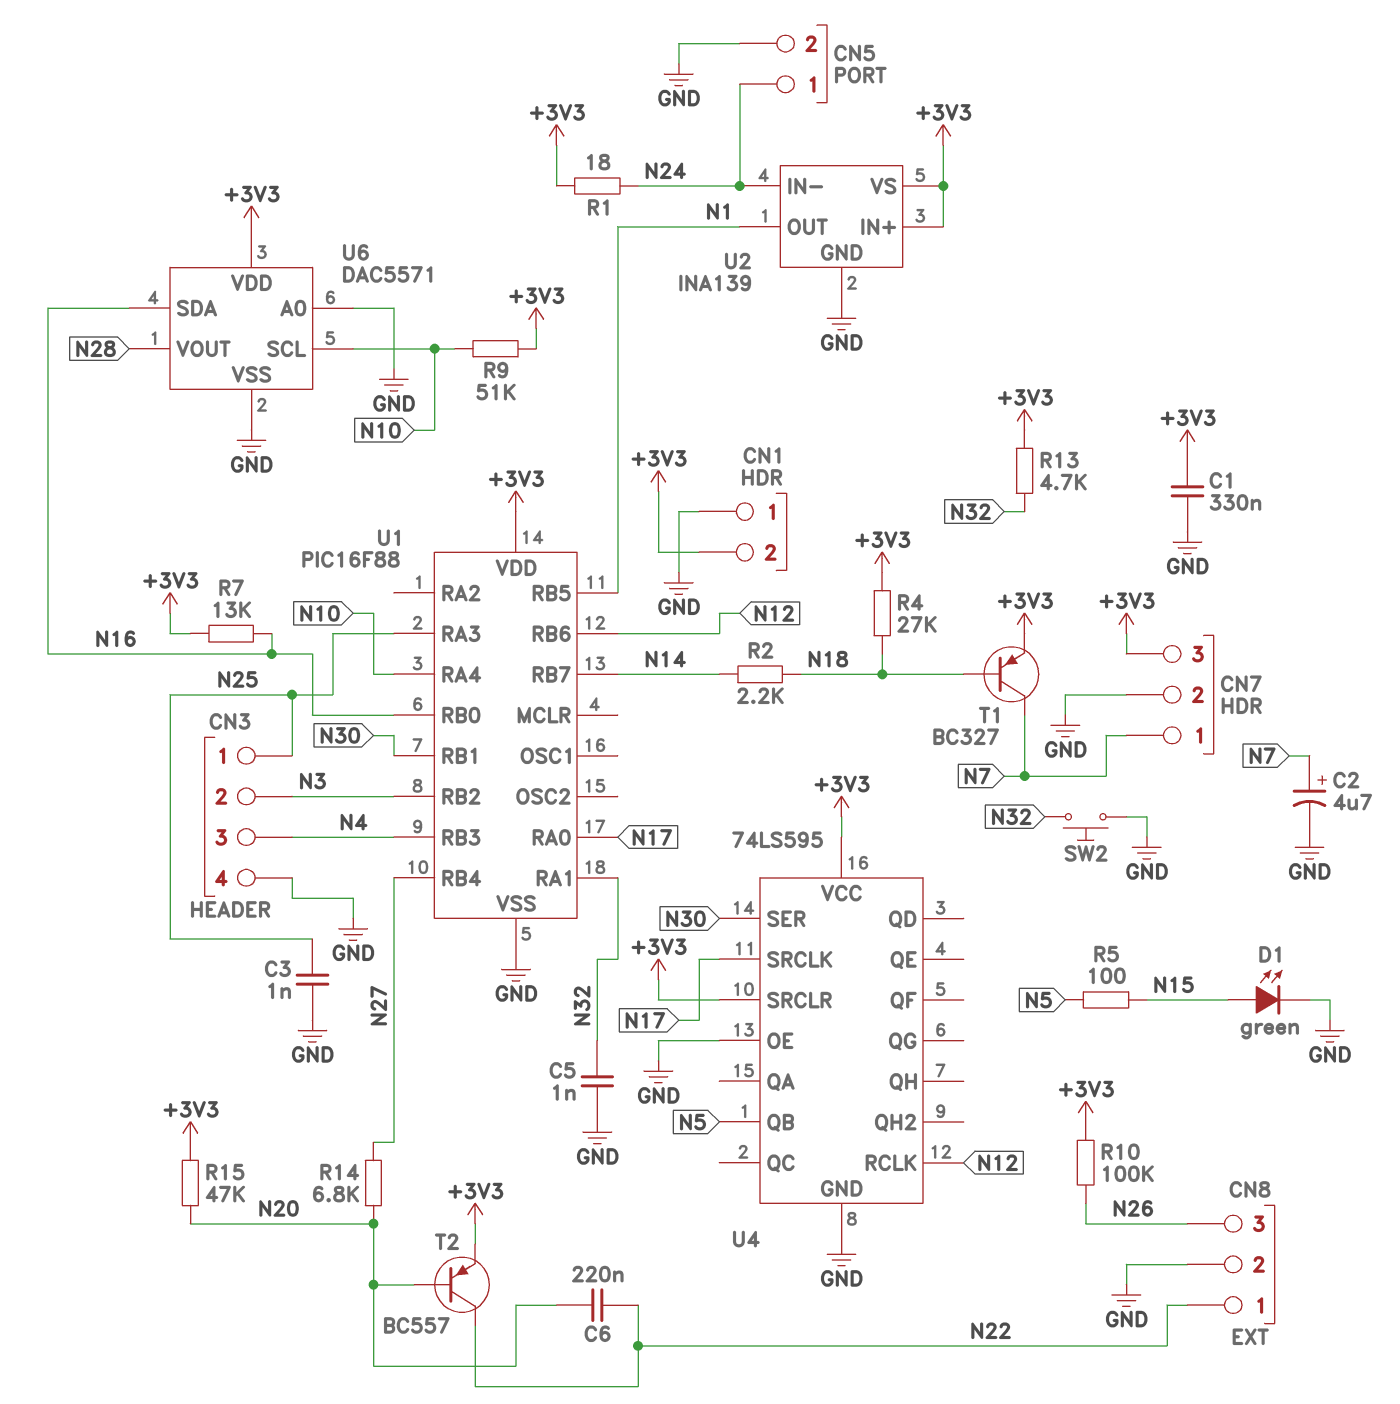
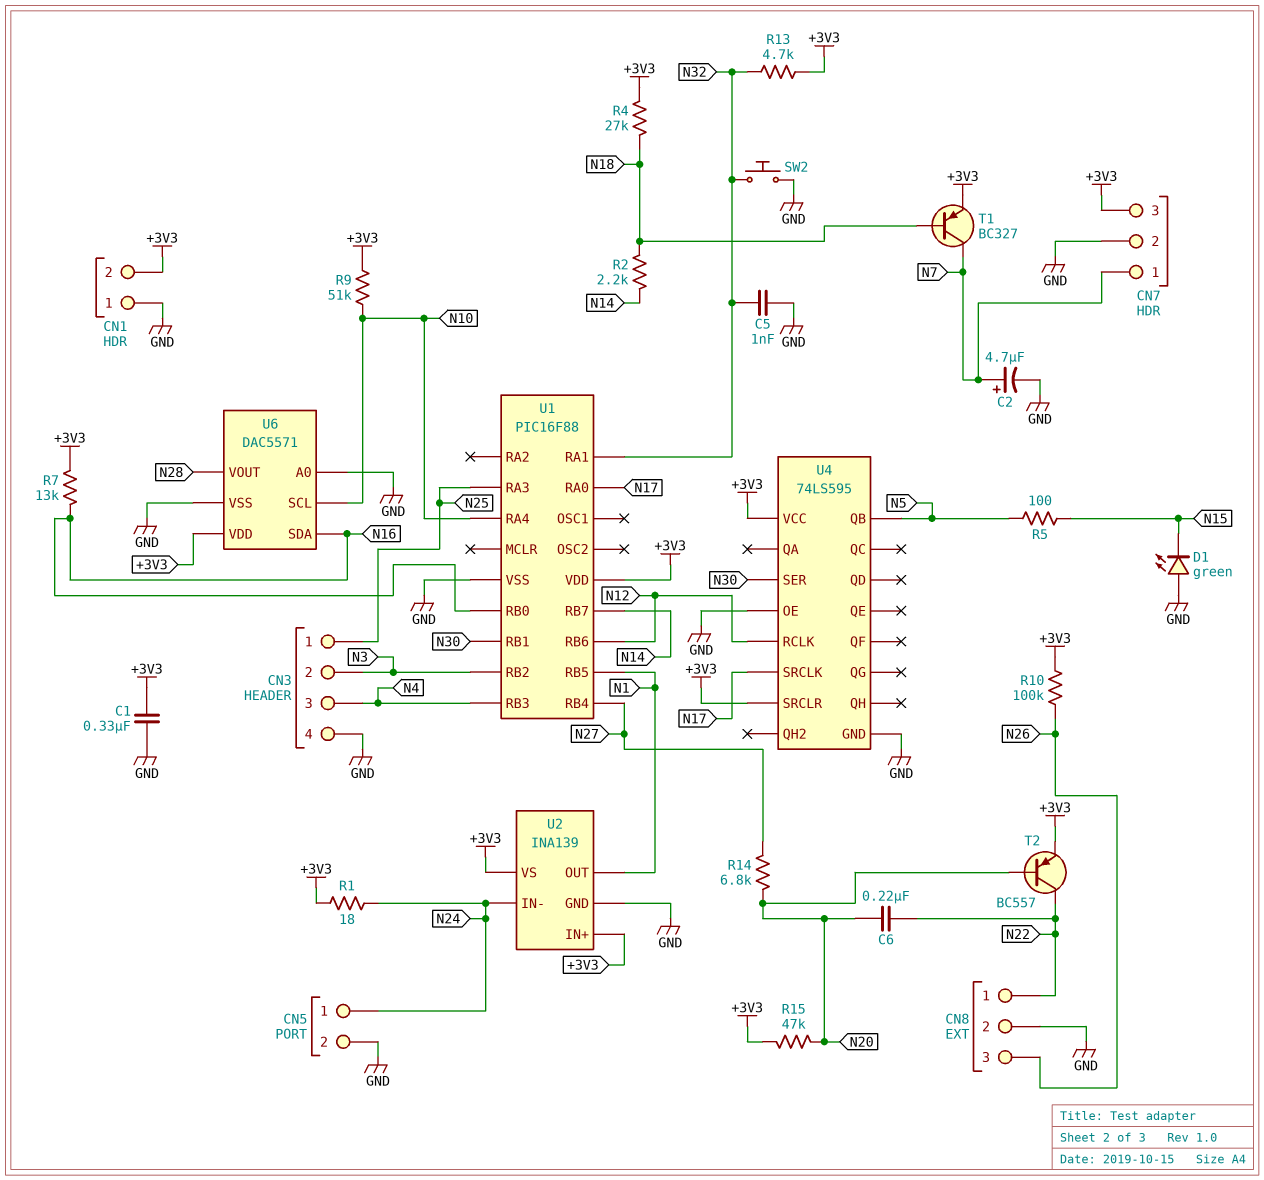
C3: 1nF (GND, N25) -> none
D1: LED green (A N15, K GND) -> LED green (A GND, K N15)

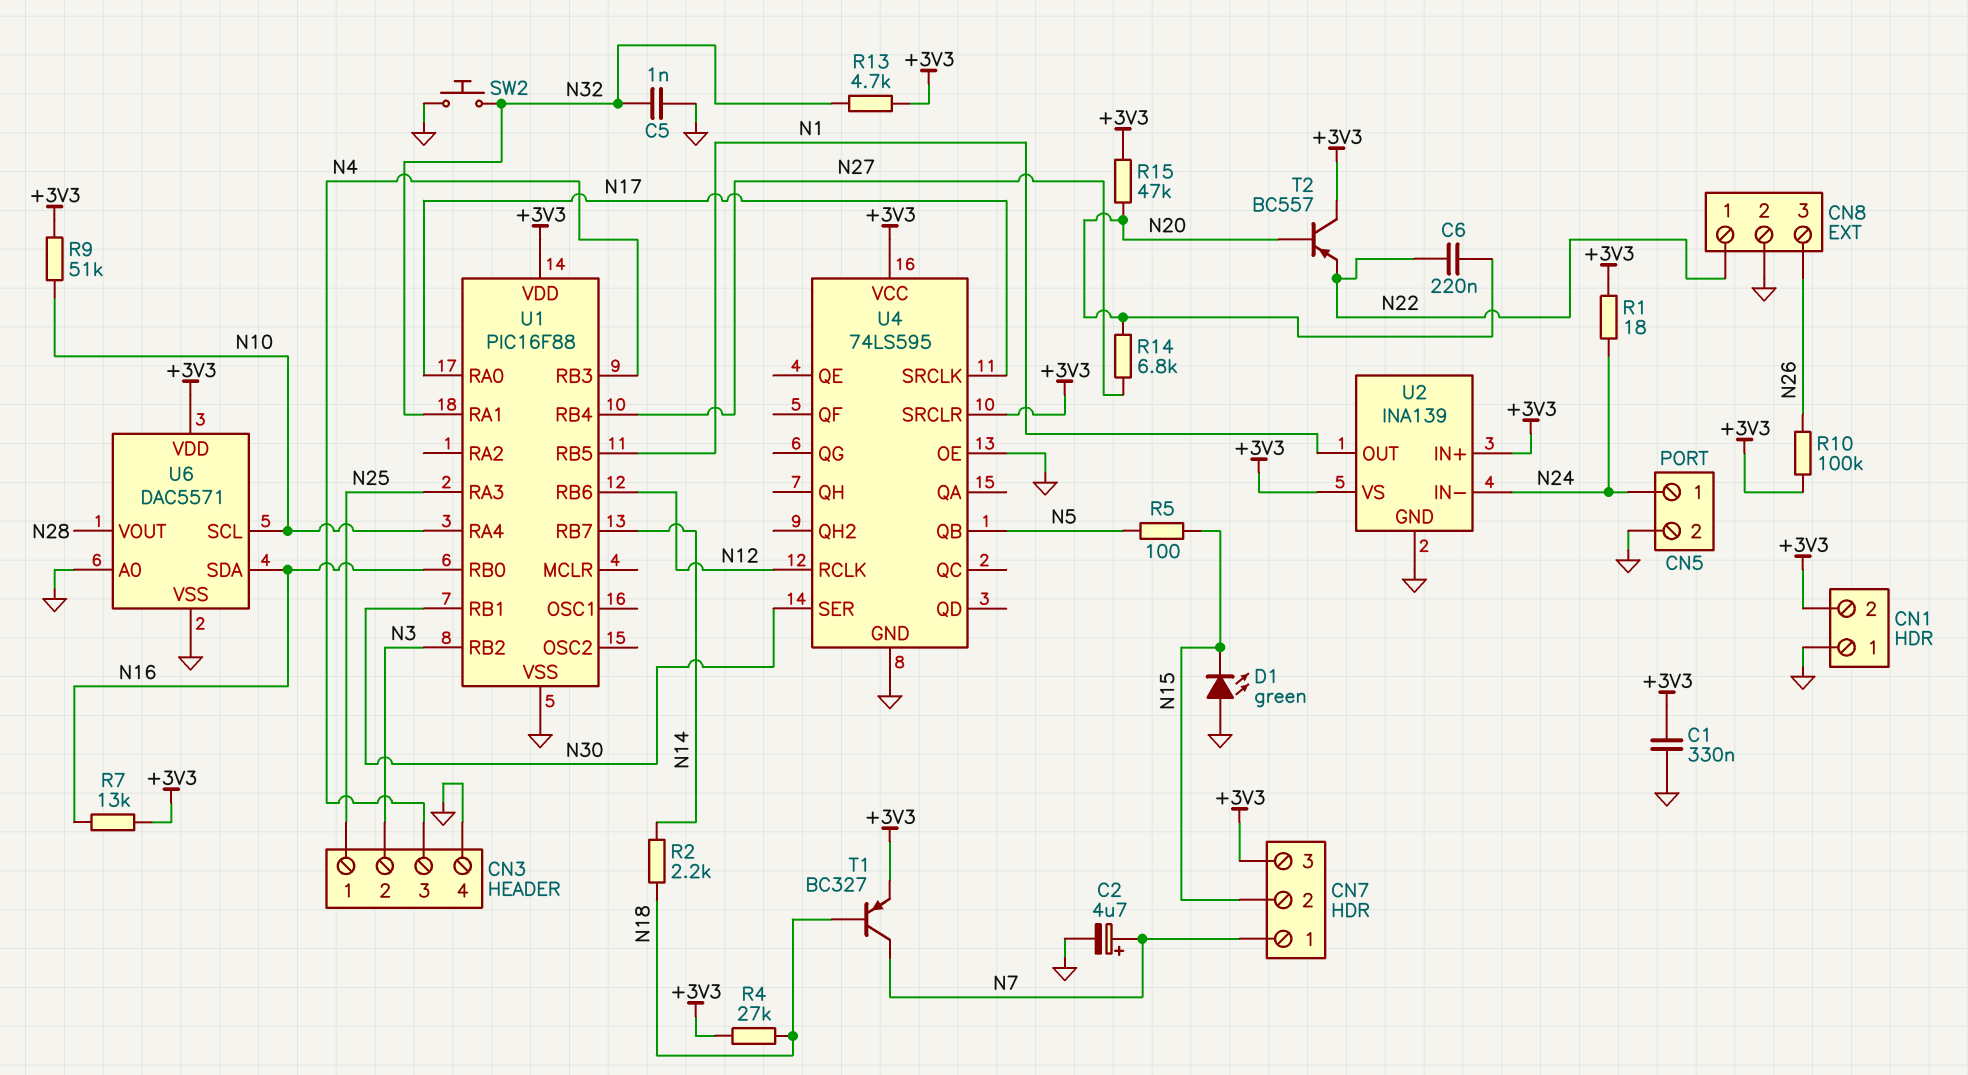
CN7 pin 2: GND -> N15
T2: PNP BC557 (B N20, C N22, E +3V3) -> PNP BC557 (B N20, C +3V3, E N22)

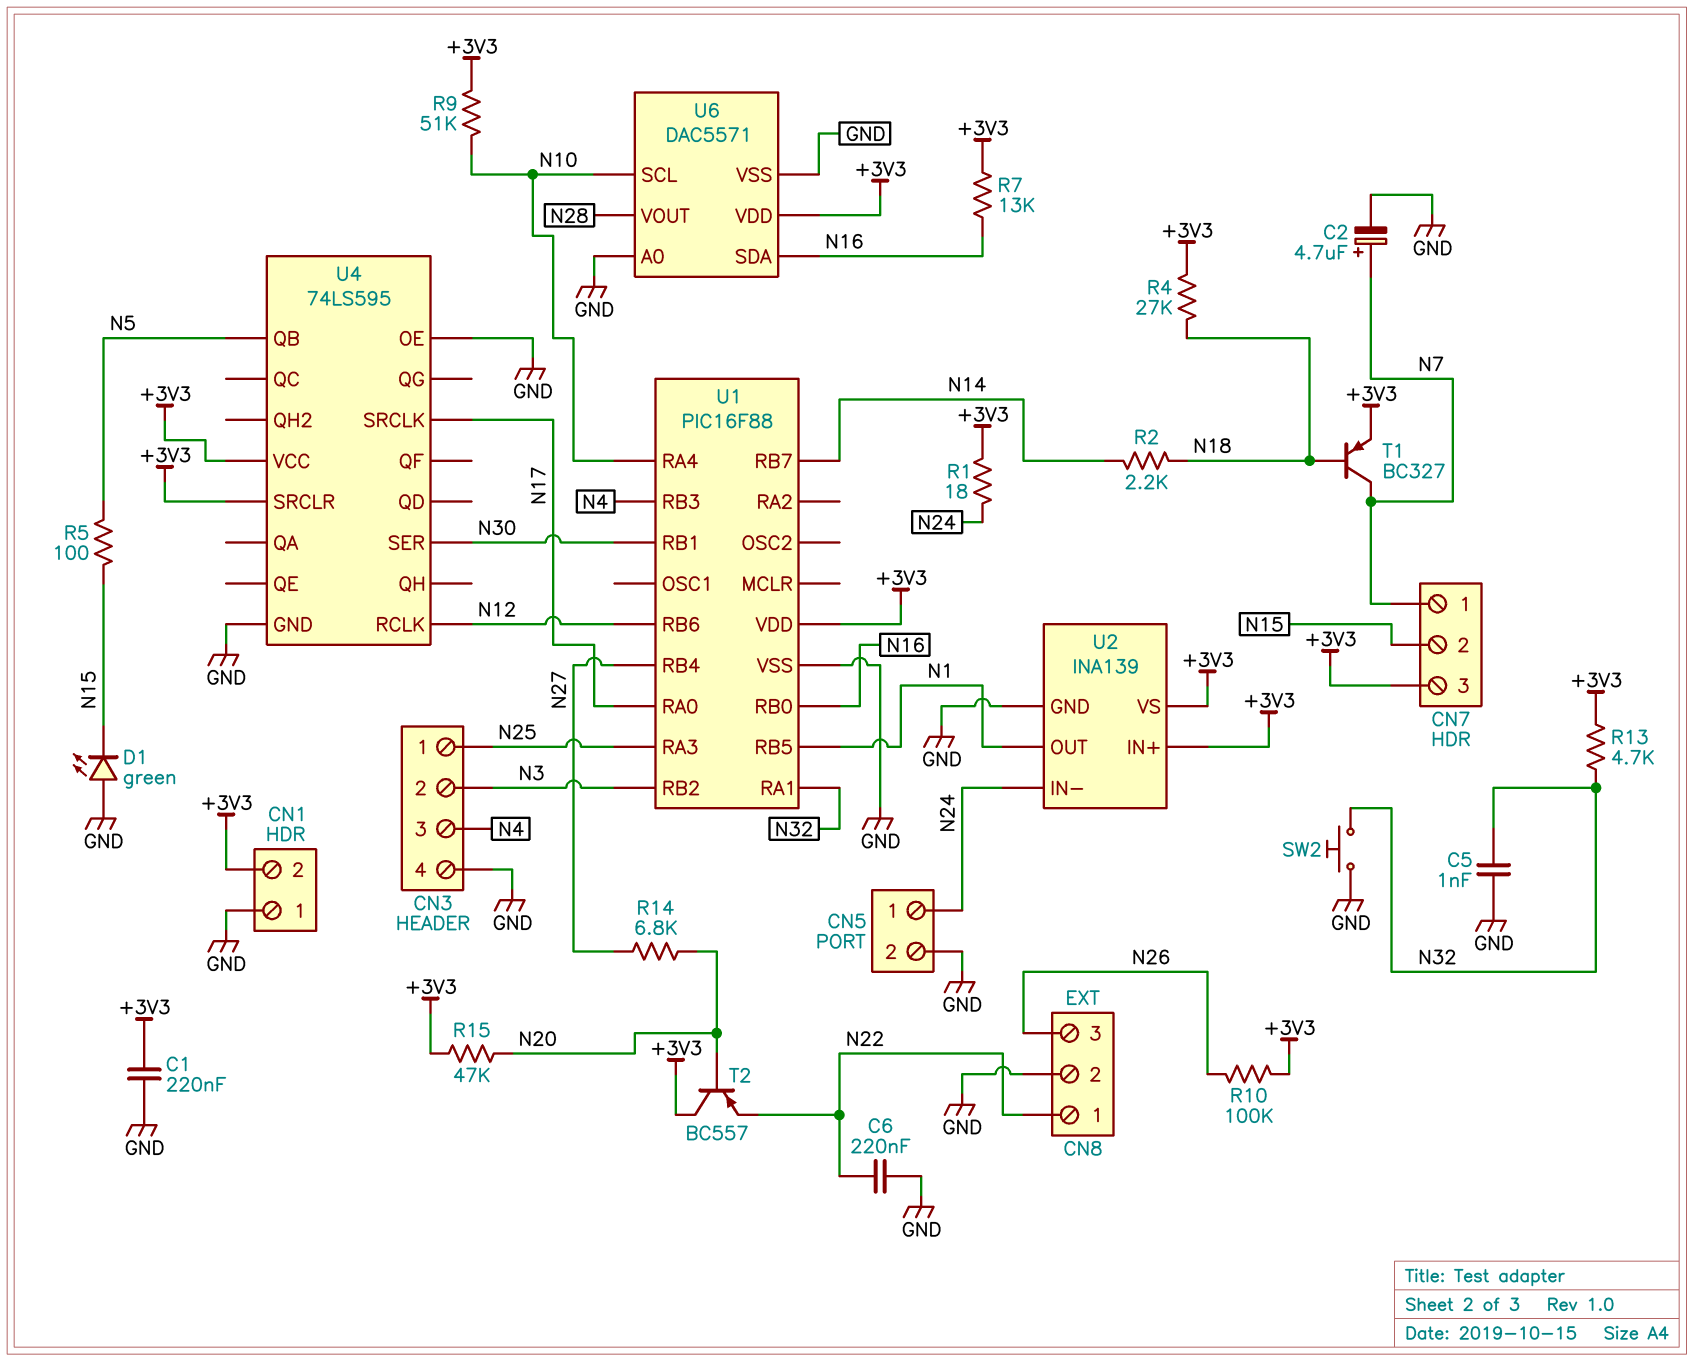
C1: 330nF (+3V3, GND) -> 220nF (+3V3, GND)
C6: 220nF (N20, N22) -> 220nF (GND, N22)

